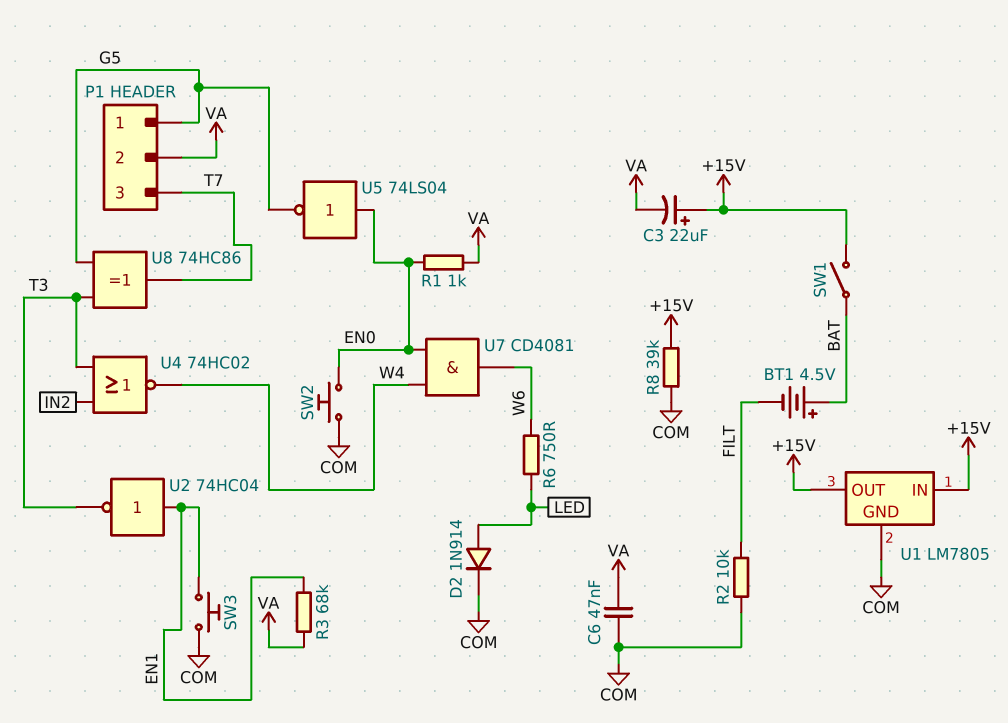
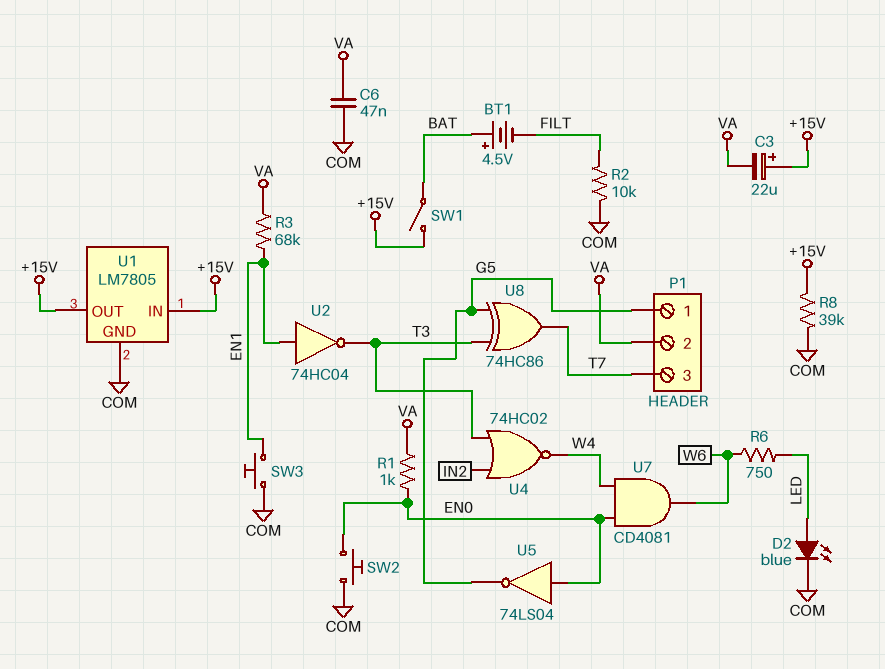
D2: diode 1N914 (A LED, K COM) -> LED blue (A LED, K COM)

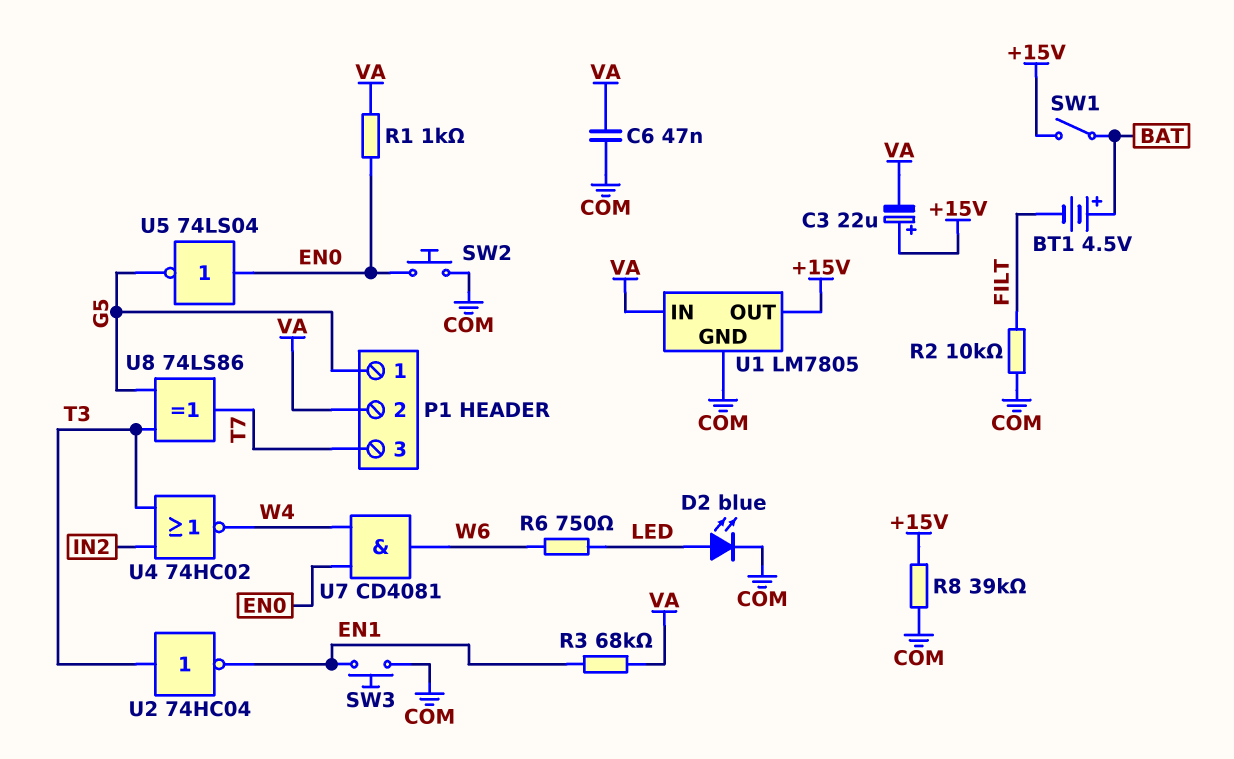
U1 pin IN: +15V -> VA
U2: NOT 74HC04 (in EN1, out T3) -> NOT 74HC04 (in T3, out EN1)
U8: XOR 74HC86 (in G5, in T3, out T7) -> XOR 74LS86 (in G5, in T3, out T7)

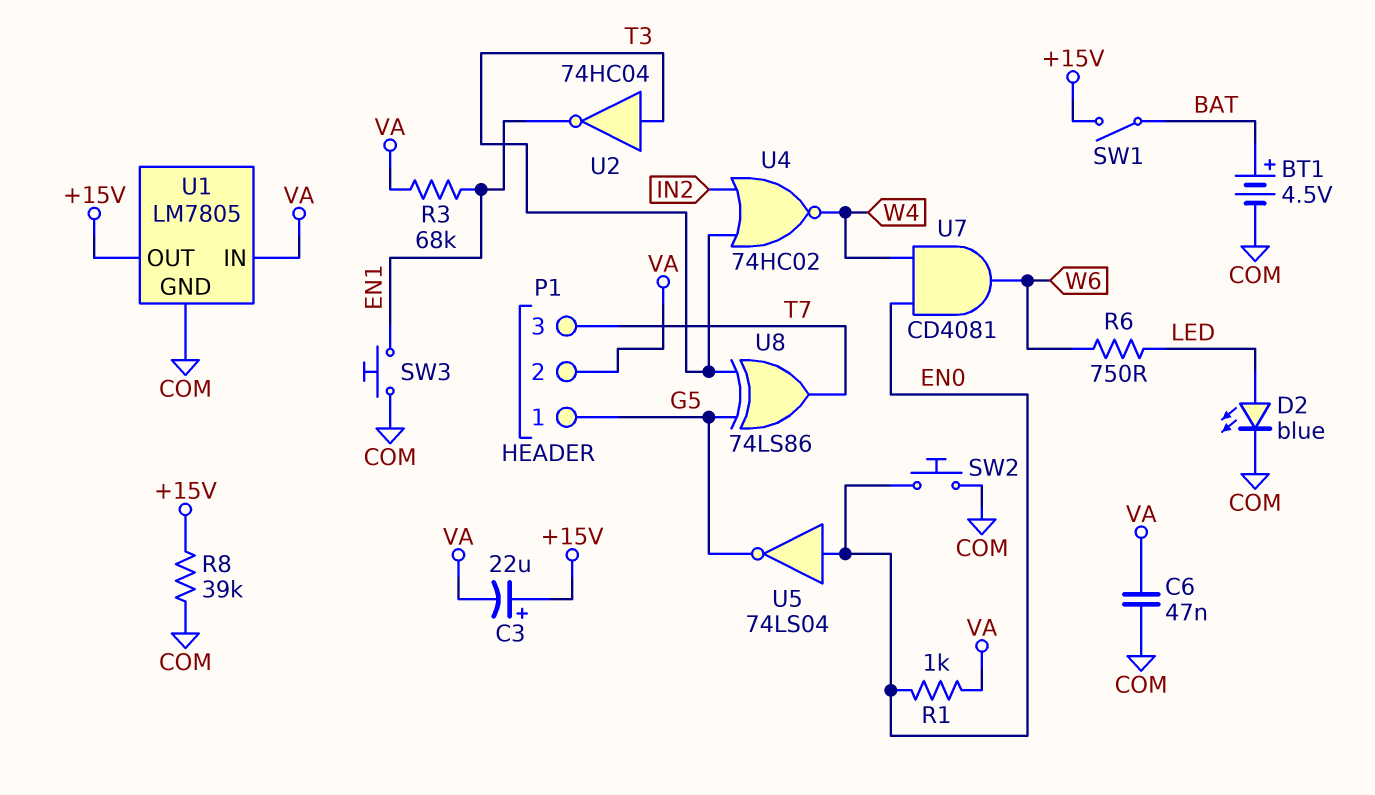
BT1: 4.5V (plus BAT, minus FILT) -> 4.5V (plus BAT, minus COM)
R2: 10k (COM, FILT) -> none

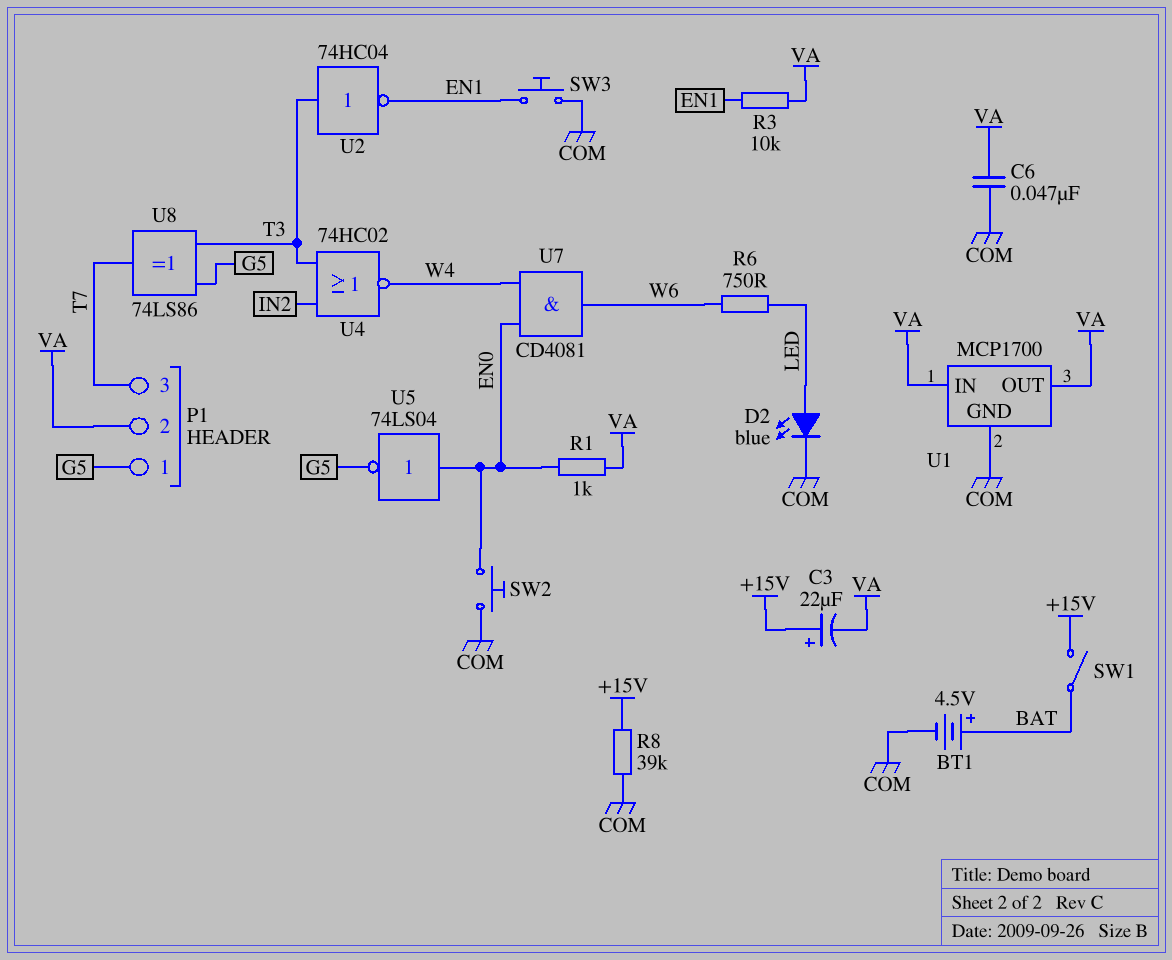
R3: 68k (EN1, VA) -> 10k (EN1, VA)
U1: LM7805 -> MCP1700
U1 pin OUT: +15V -> VA

